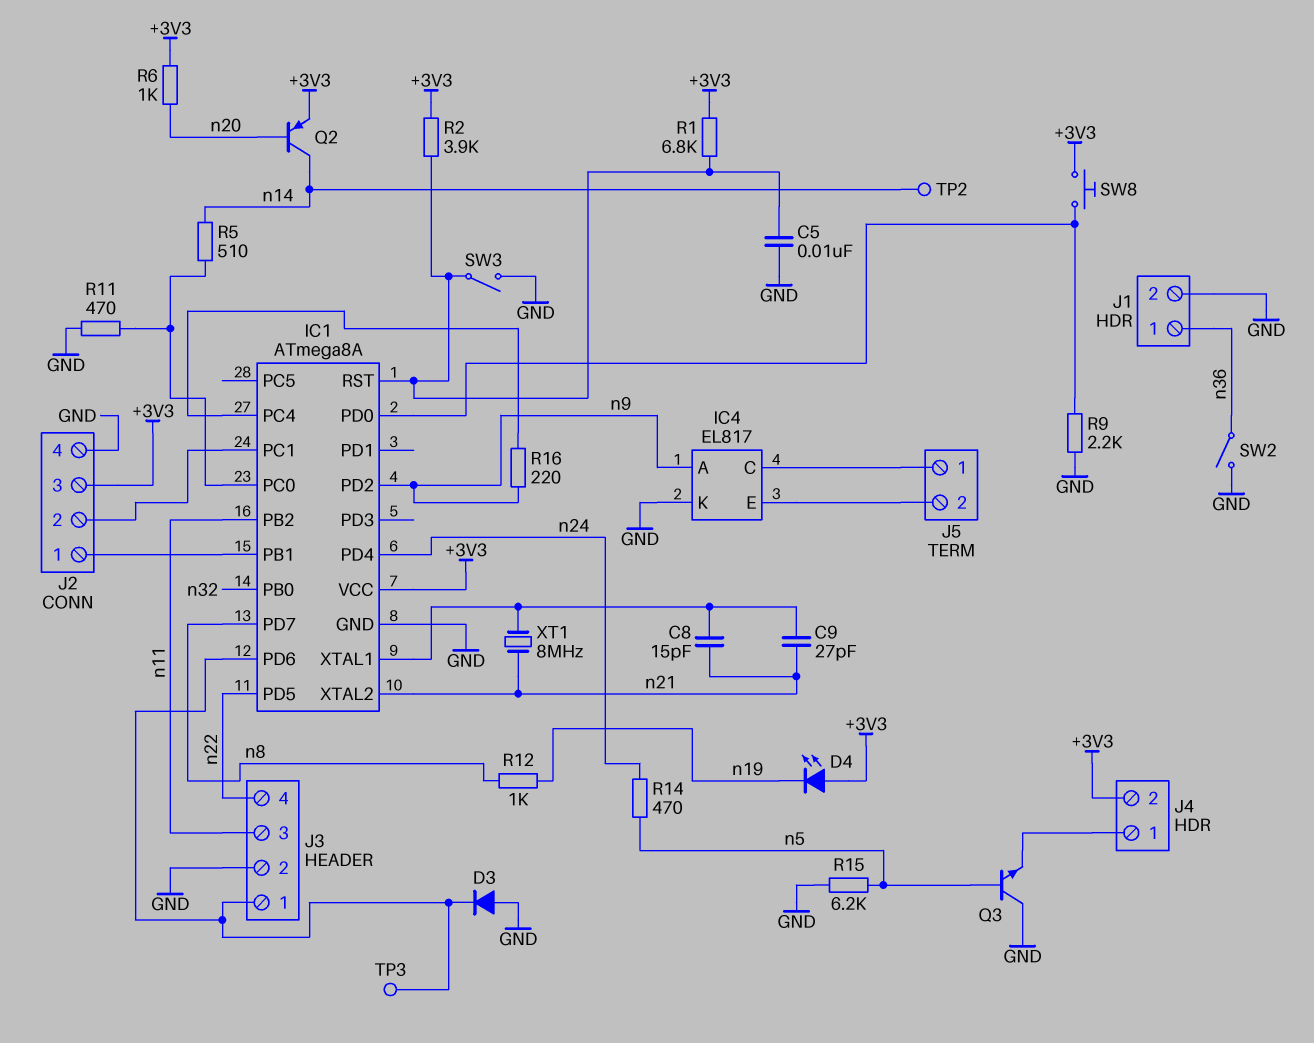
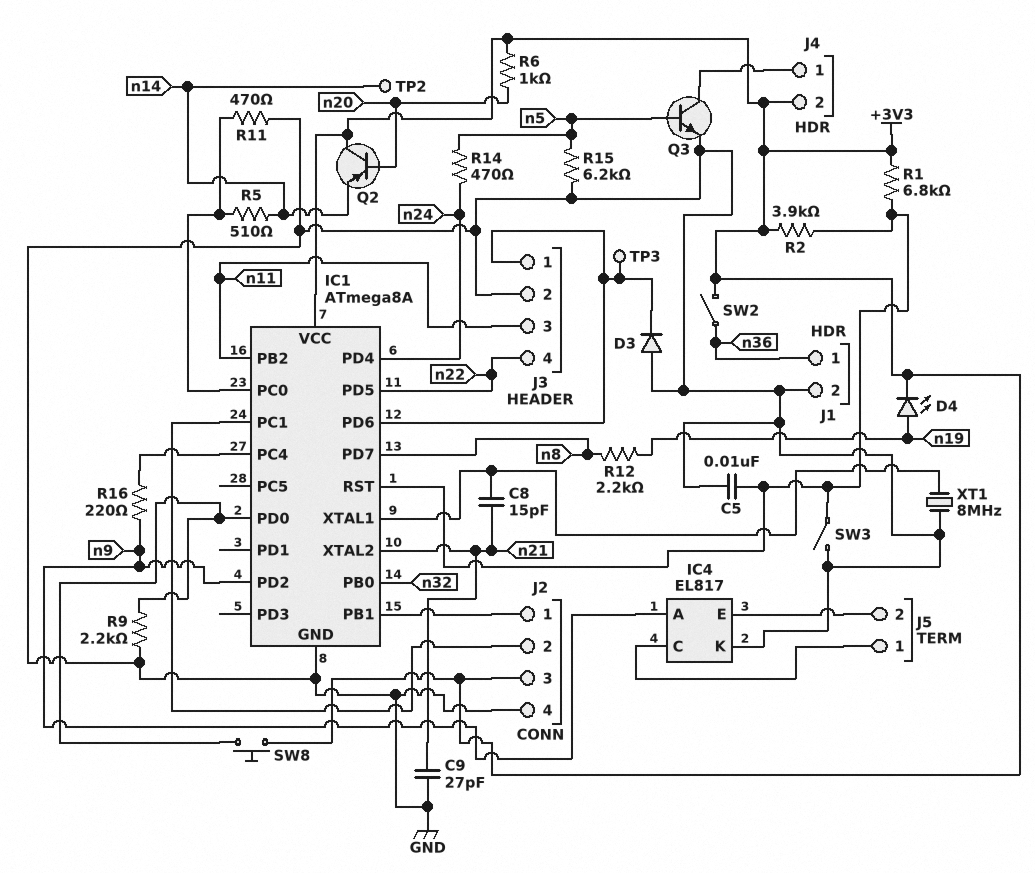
C9: 27pF (IC1/XTAL1, n21) -> 27pF (GND, n21)
D4: LED (A +3V3, K n19) -> LED (A n19, K +3V3)
Q2: PNP (B n20, C n14, E +3V3) -> PNP (B n20, C +3V3, E n14)
Q3: NPN (B n5, C GND, E J4/1) -> NPN (B n5, C J4/1, E GND)
R12: 1k (n8, n19) -> 2.2k (n8, n19)
SW2: switch (GND, n36) -> switch (+3V3, n36)
XT1: 8MHz (IC1/XTAL1, n21) -> 8MHz (GND, IC1/XTAL1)

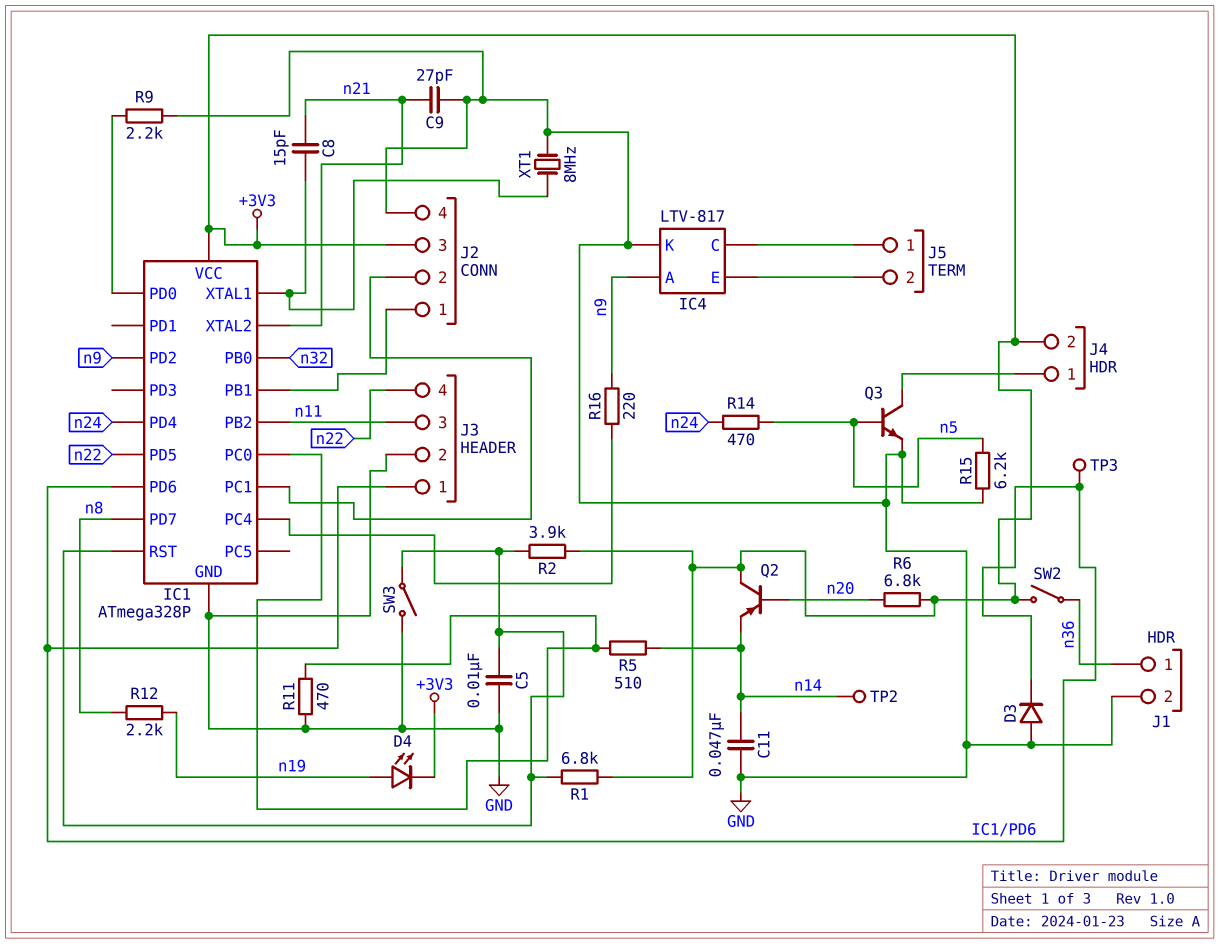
C11: none -> 47nF (GND, n14)
IC1: ATmega8A -> ATmega328P
IC4: EL817 -> LTV-817
R6: 1k (+3V3, n20) -> 6.8k (+3V3, n20)
SW8: button (+3V3, IC1/PD0) -> none

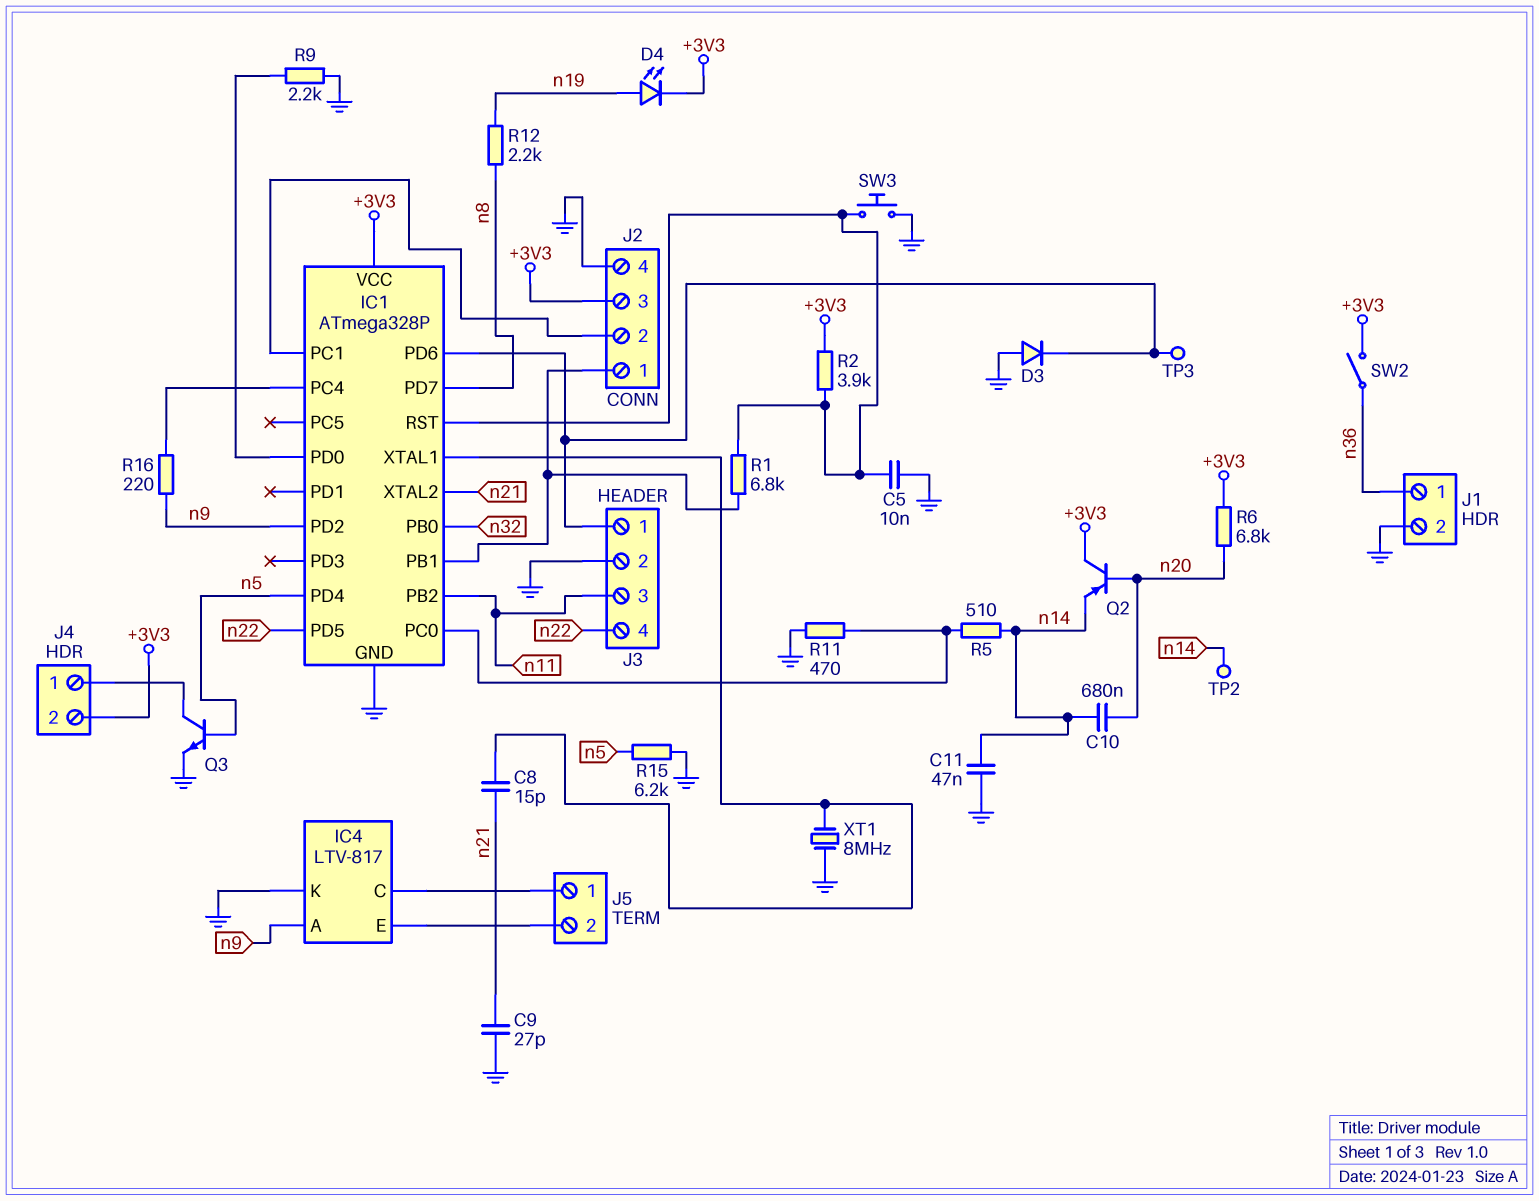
C10: none -> 680nF (n14, n20)
IC1 pin PD4: n24 -> n5
R1: 6.8k (+3V3, IC1/RST) -> 6.8k (IC1/PB1, IC1/RST)
R14: 470 (n5, n24) -> none
SW3: switch (GND, IC1/RST) -> button (GND, IC1/RST)

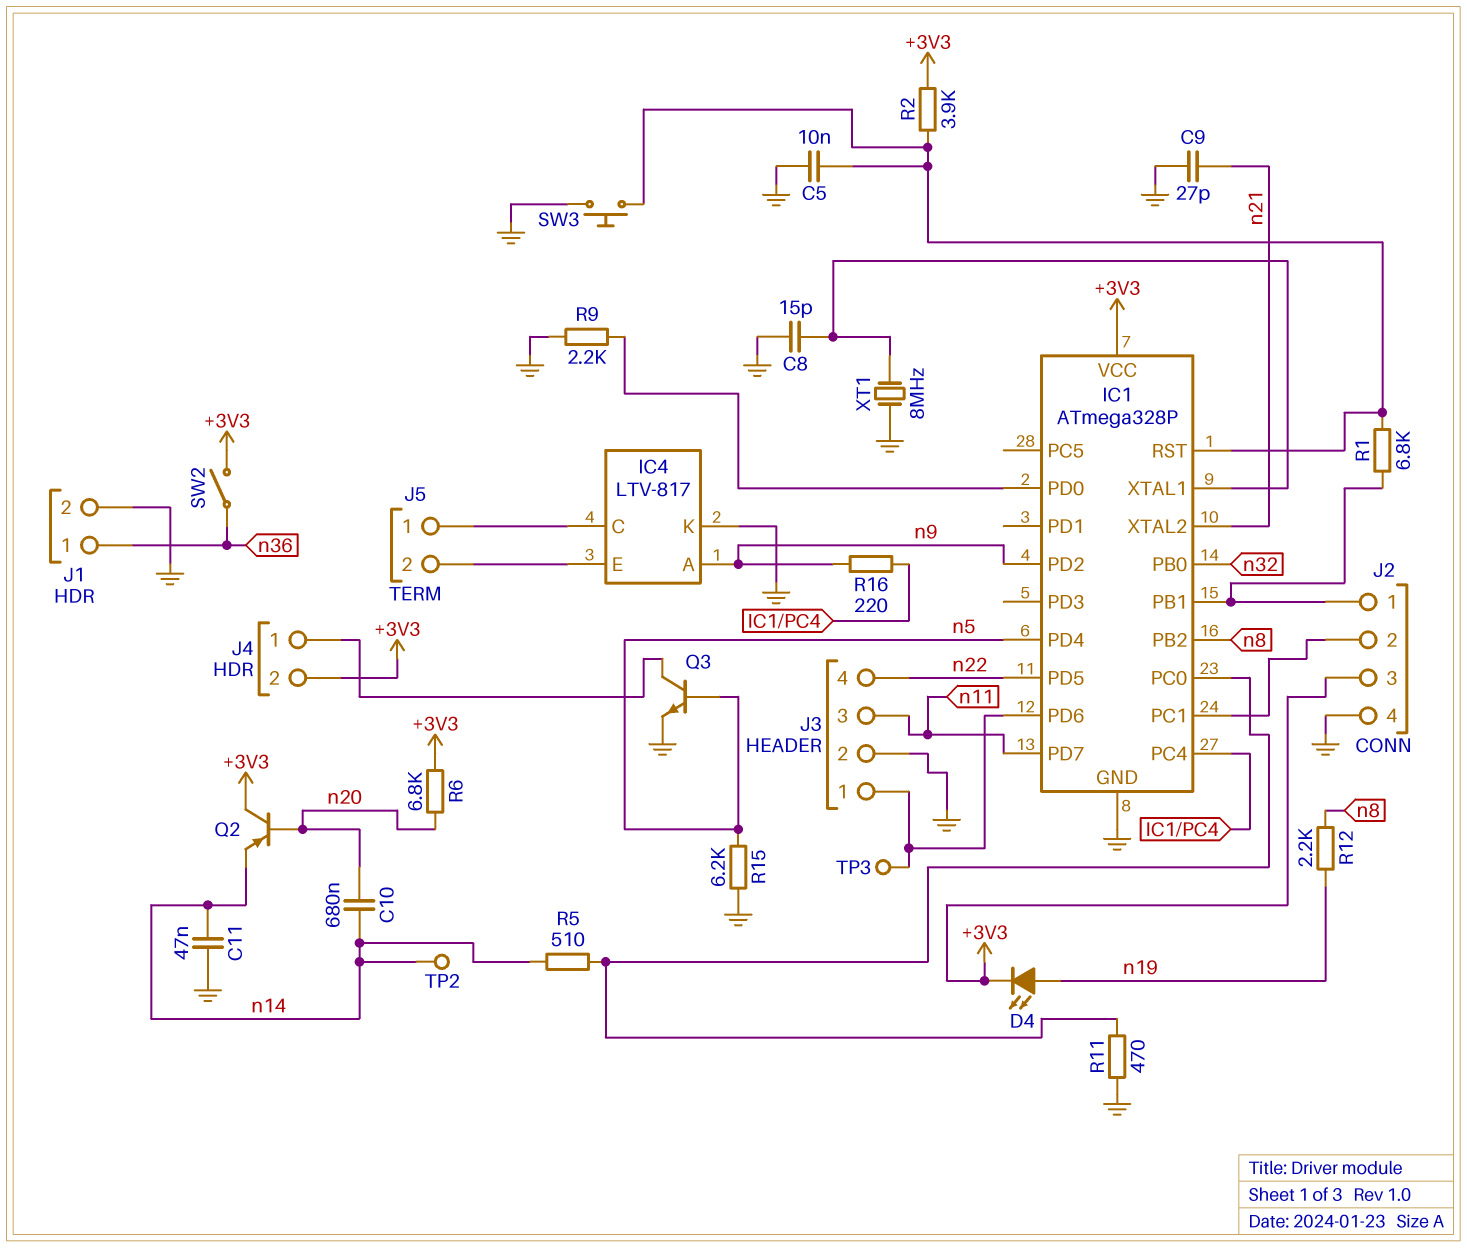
C8: 15pF (IC1/XTAL1, n21) -> 15pF (GND, IC1/XTAL1)
D3: diode (A GND, K IC1/PD6) -> none
IC1 pin PB2: n11 -> n8
IC1 pin PD7: n8 -> n11

